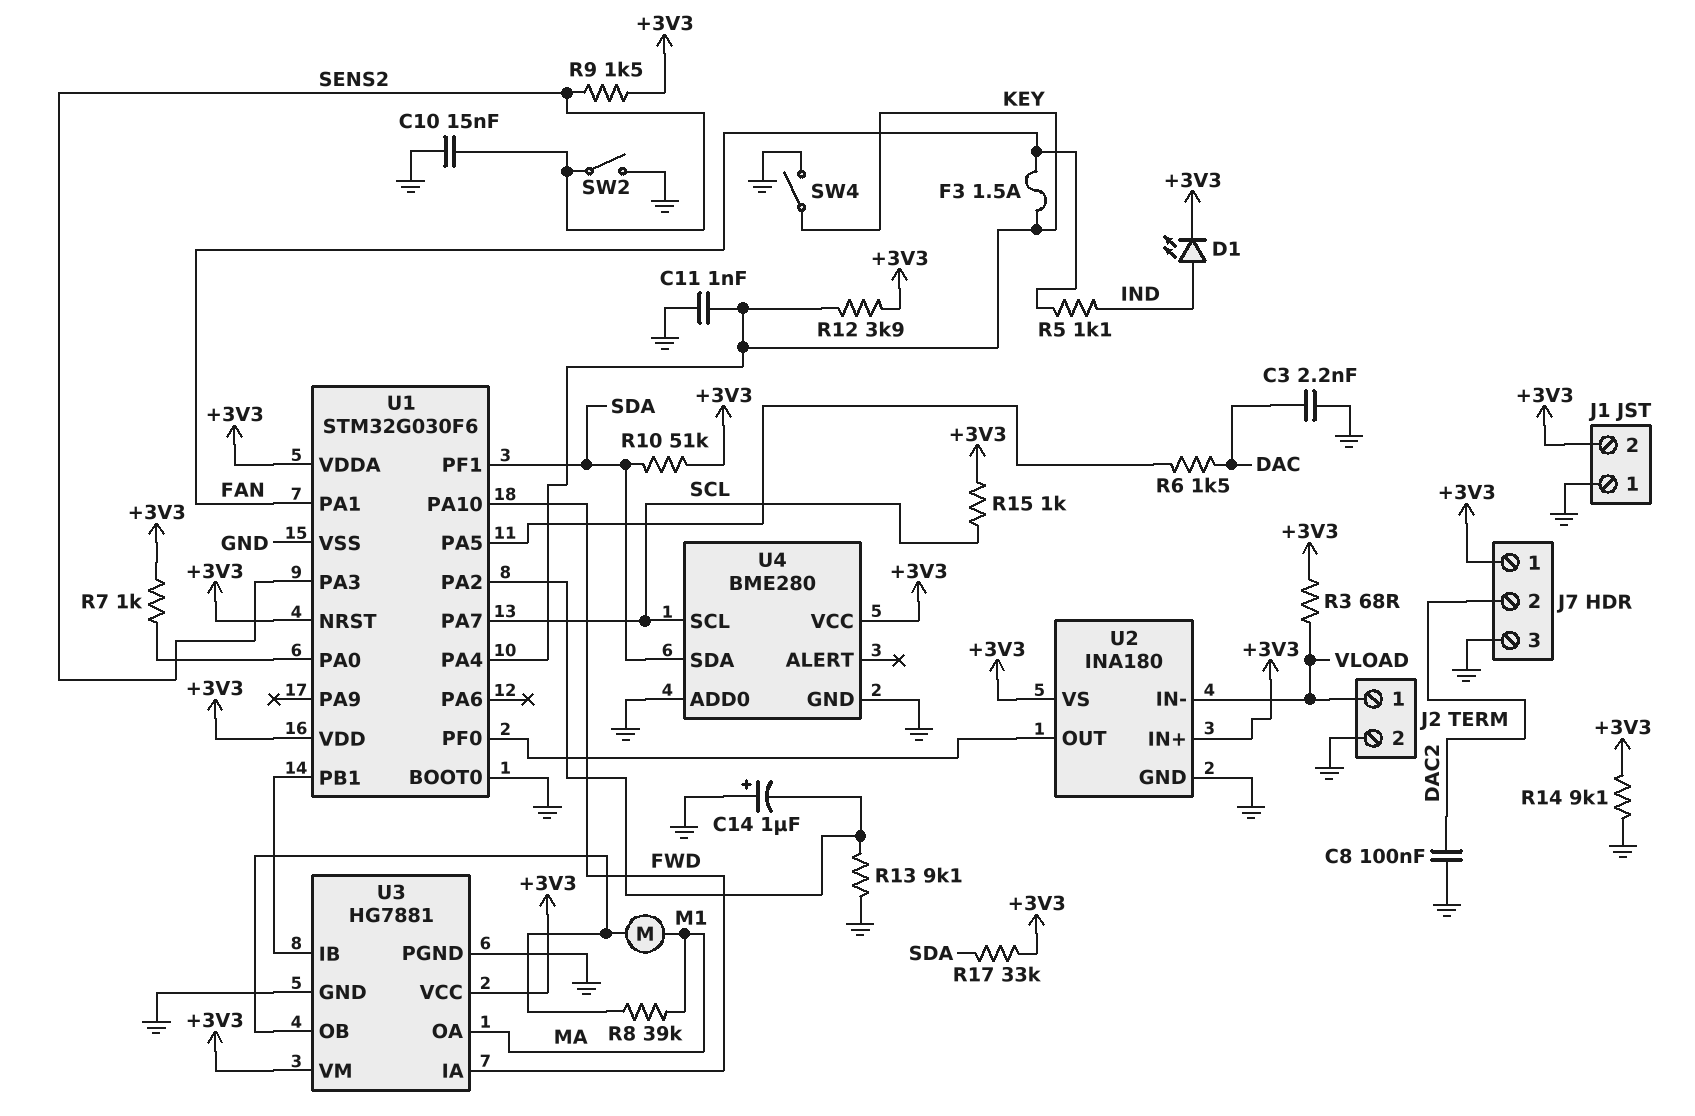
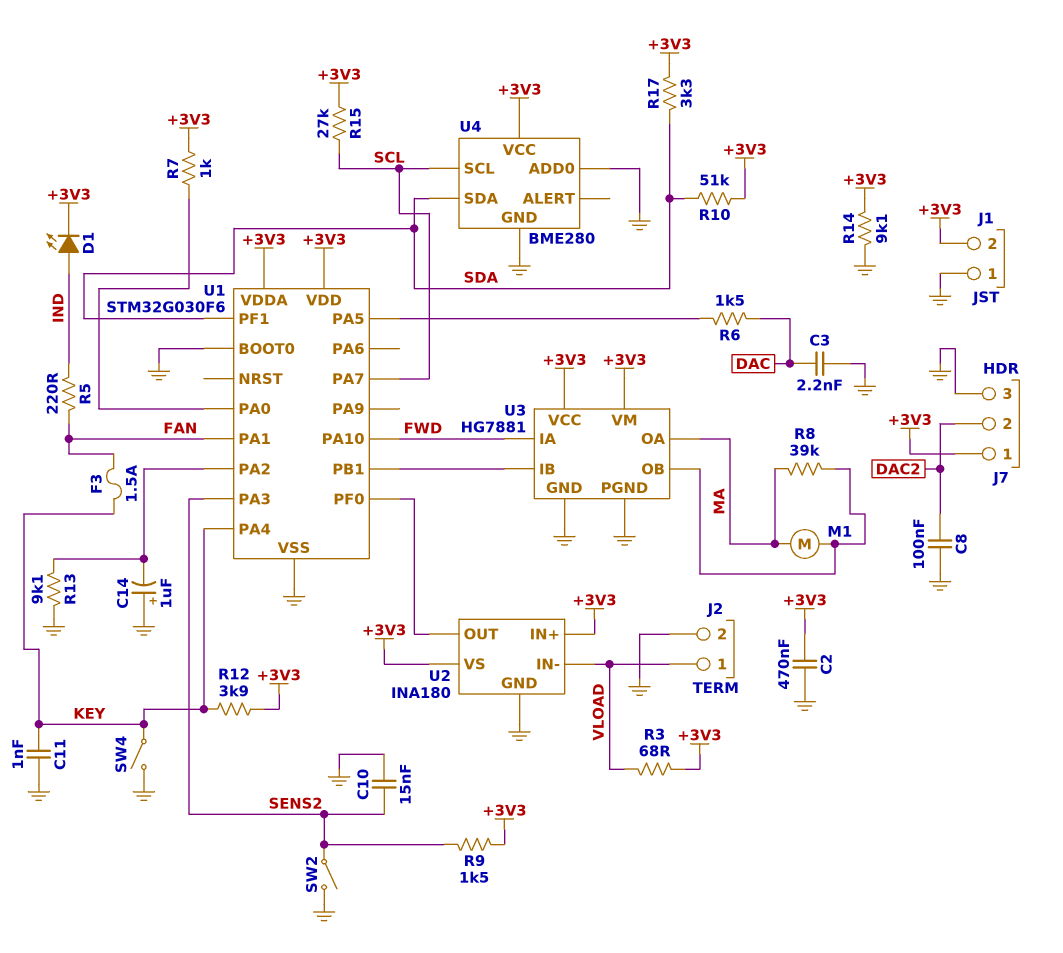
C2: none -> 470nF (+3V3, GND)
R5: 1.1k (FAN, IND) -> 220 (FAN, IND)
R15: 1k (+3V3, SCL) -> 27k (+3V3, SCL)
R17: 33k (+3V3, SDA) -> 3.3k (+3V3, SDA)
U1 pin NRST: +3V3 -> none

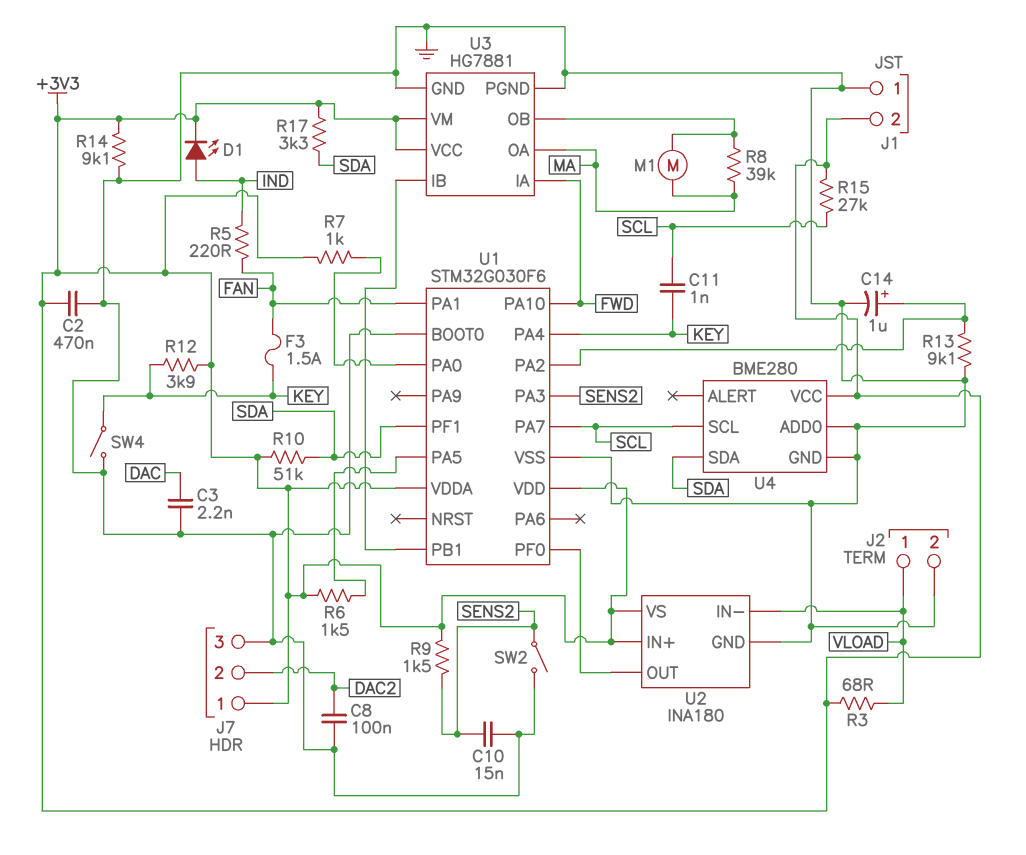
C11: 1nF (GND, KEY) -> 1nF (KEY, SCL)
C14: 1uF (plus GND, minus U1/PA2) -> 1uF (plus U1/PA2, minus GND)
R6: 1.5k (DAC, U1/PA5) -> 1.5k (+3V3, U1/PA5)

